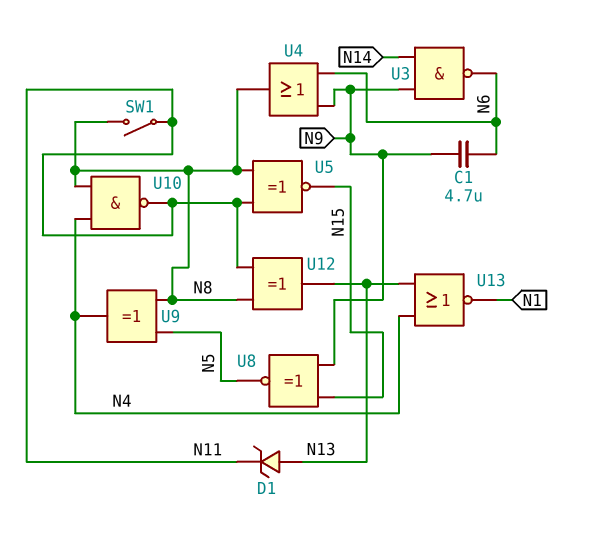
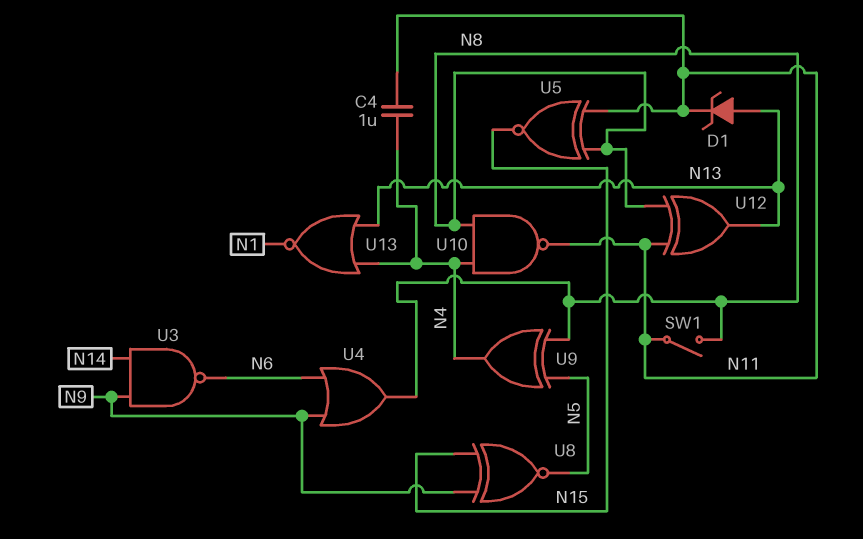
C1: 4.7uF (N6, N9) -> none
C4: none -> 1uF (N4, N11)

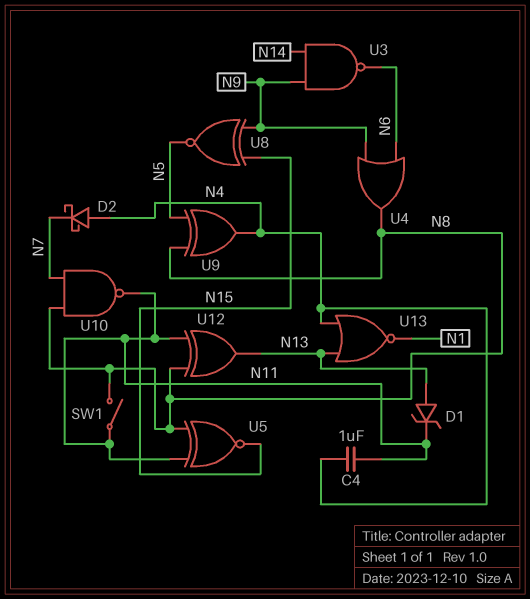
D2: none -> schottky (A N4, K N7)
U10: NAND (in N4, in N8, out N11) -> NAND (in N7, in N8, out N11)

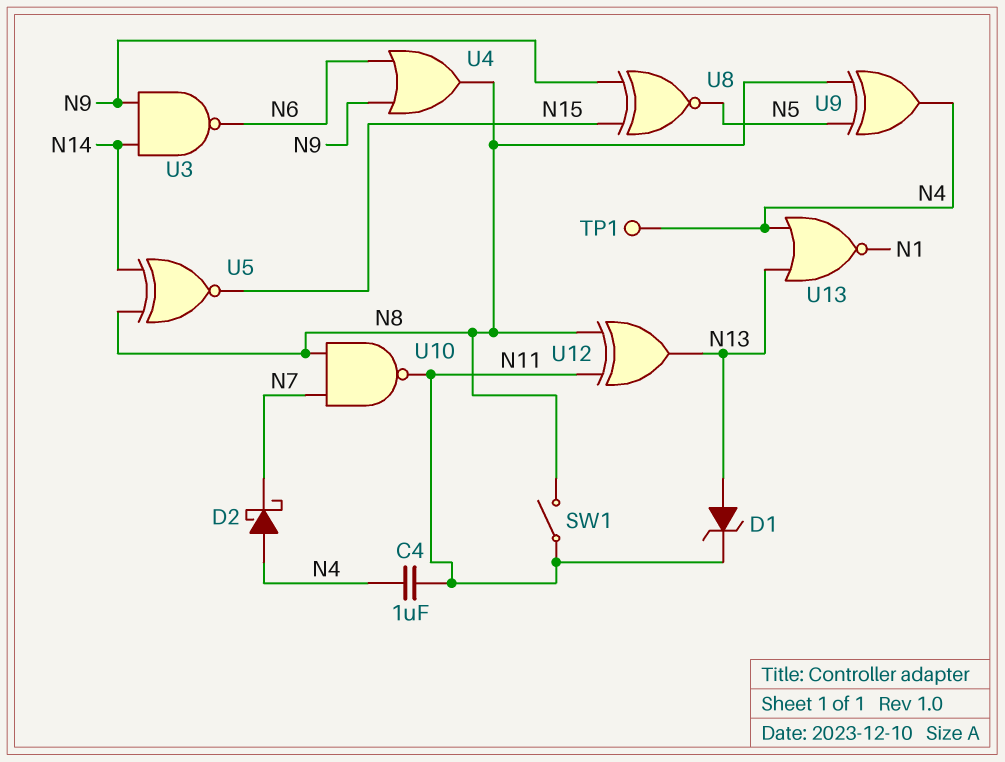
TP1: none -> test point (N4)
U5: XNOR (in N8, in N11, out N15) -> XNOR (in N8, in N14, out N15)

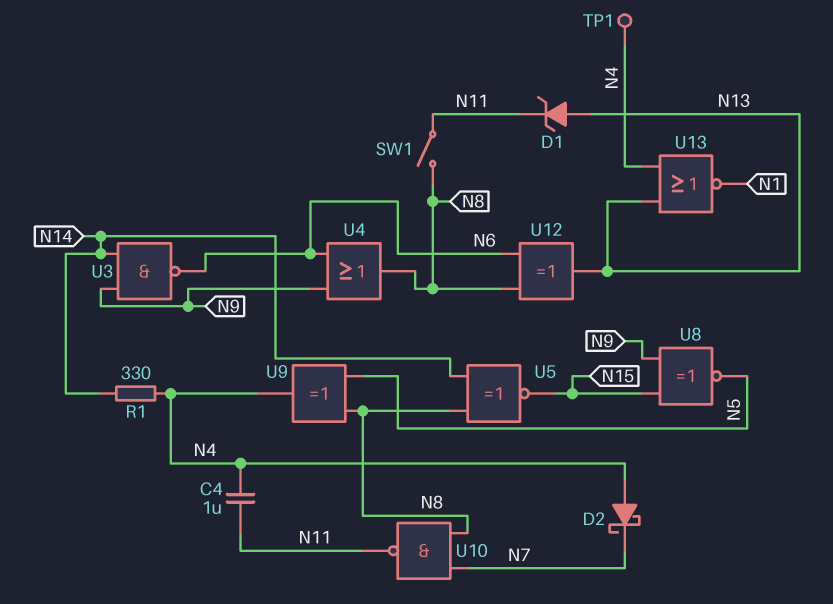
R1: none -> 330 (N4, N14)
U12: XOR (in N8, in N11, out N13) -> XOR (in N6, in N8, out N13)

